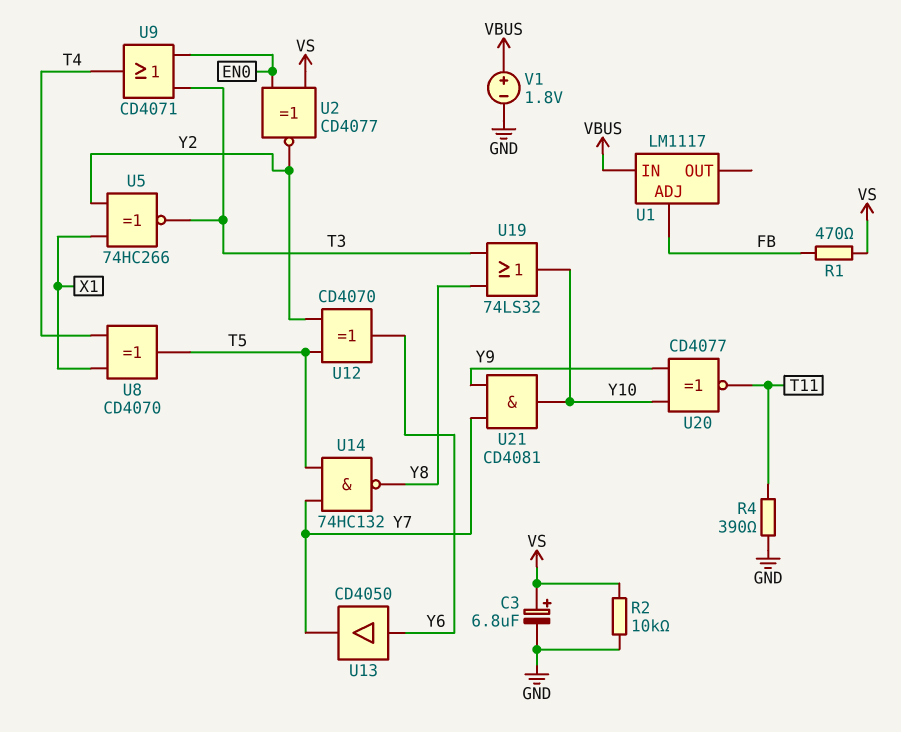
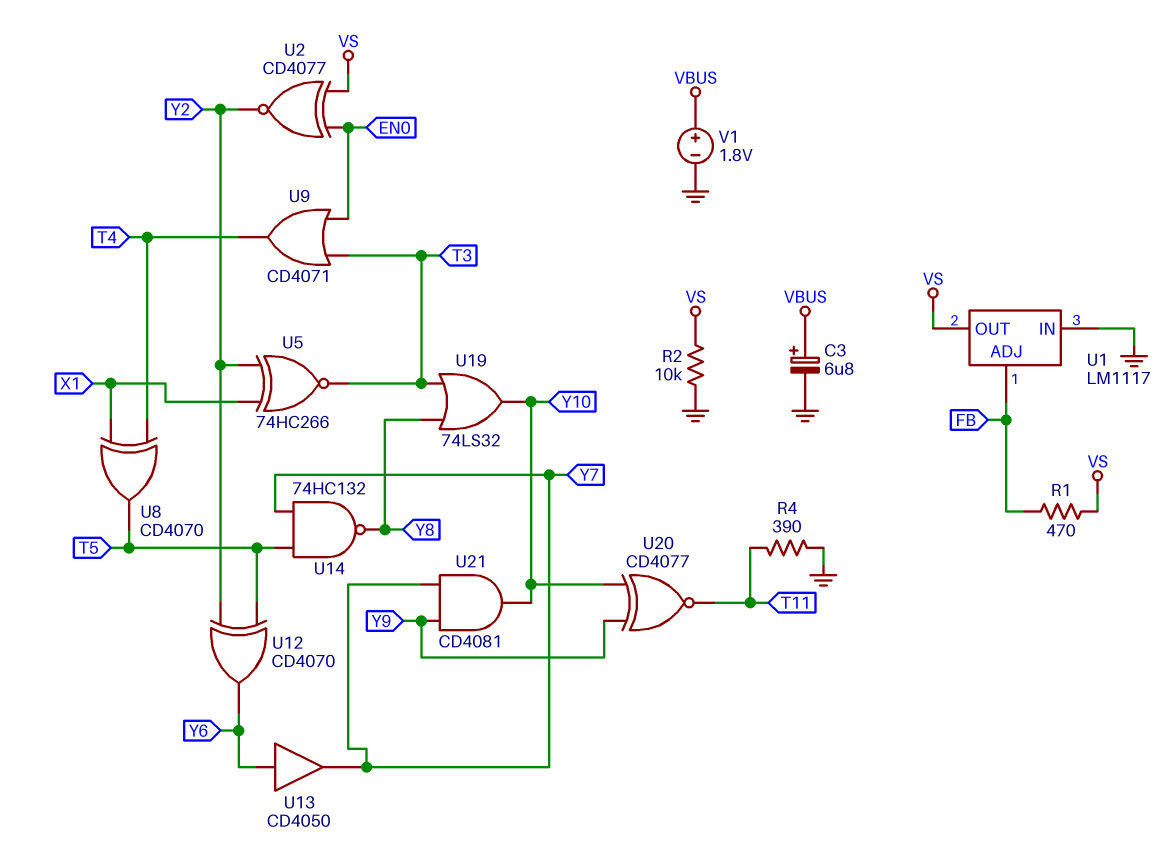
C3: 6.8uF (plus VS, minus GND) -> 6.8uF (plus VBUS, minus GND)
U1 pin IN: VBUS -> GND
U1 pin OUT: none -> VS

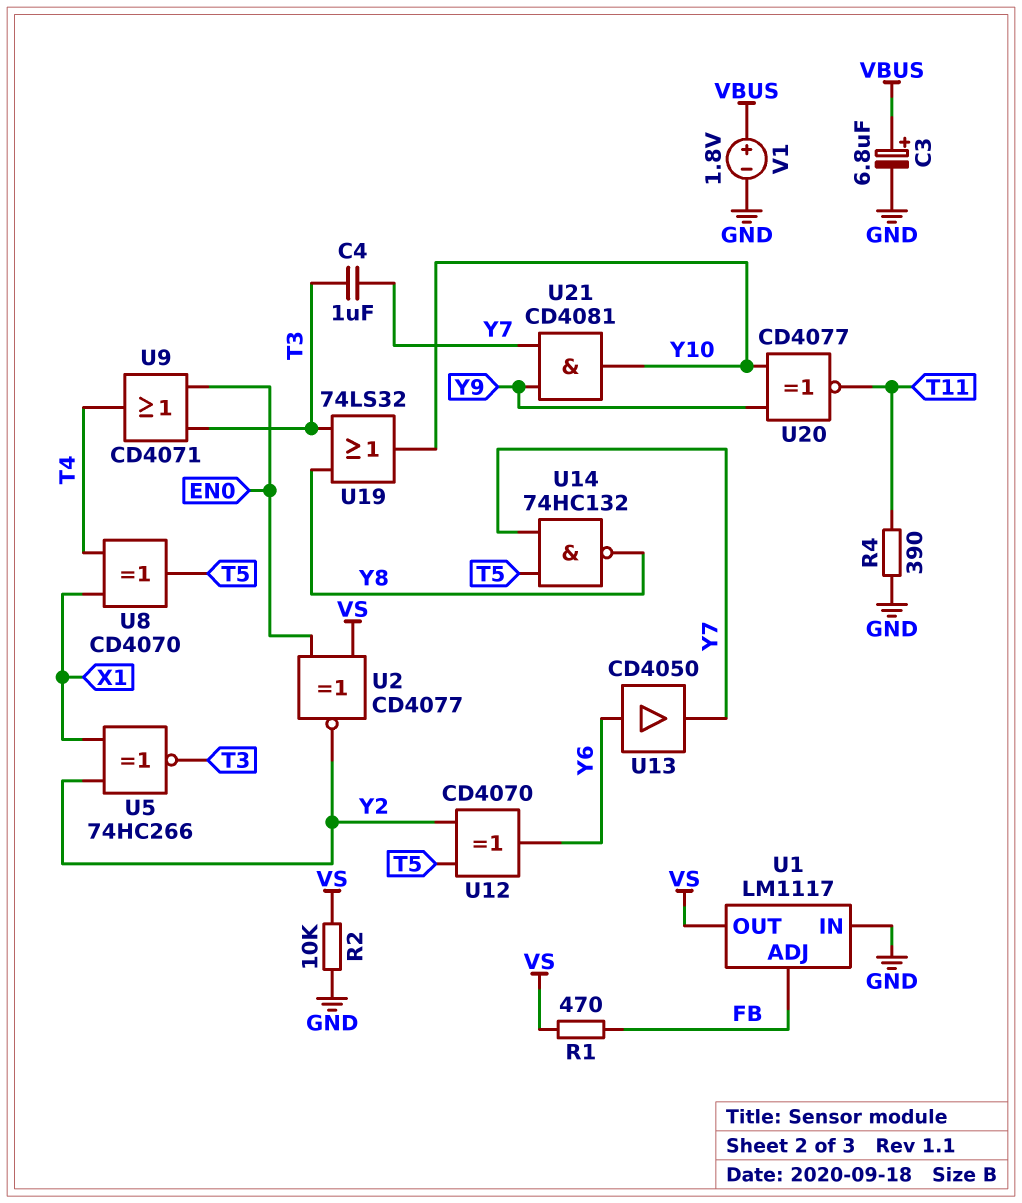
C4: none -> 1uF (T3, Y7)

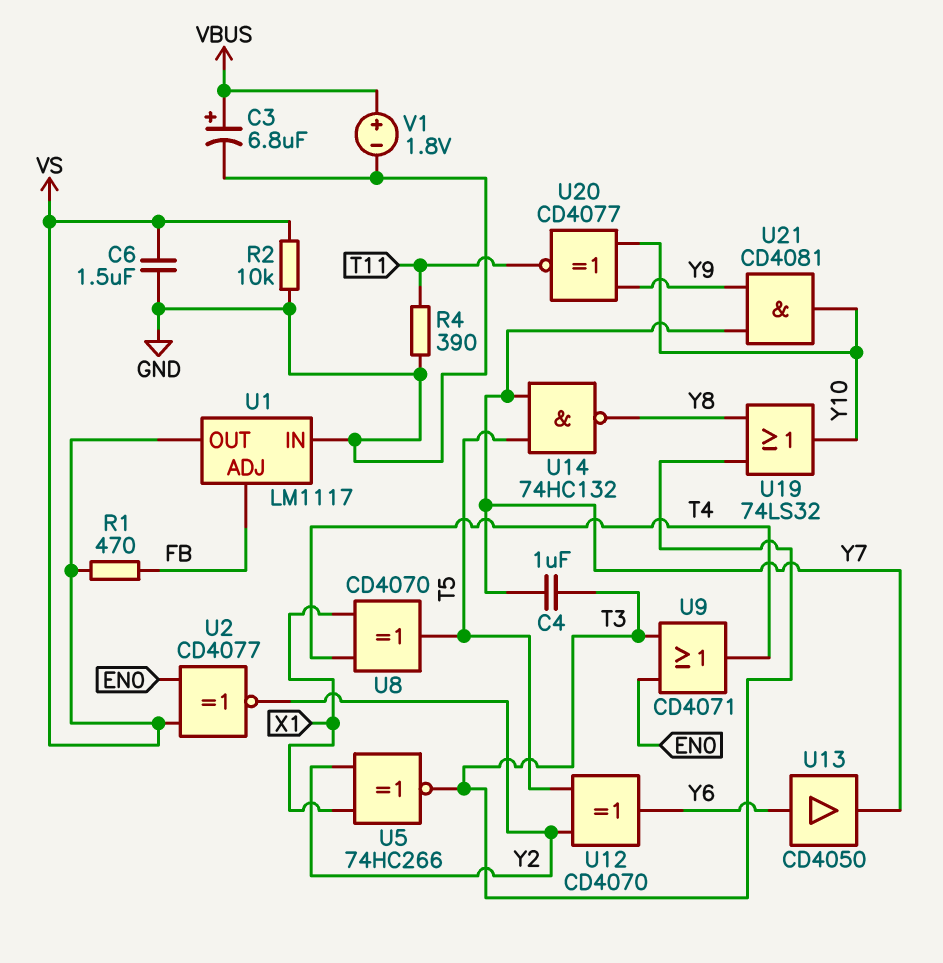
C6: none -> 1.5uF (GND, VS)

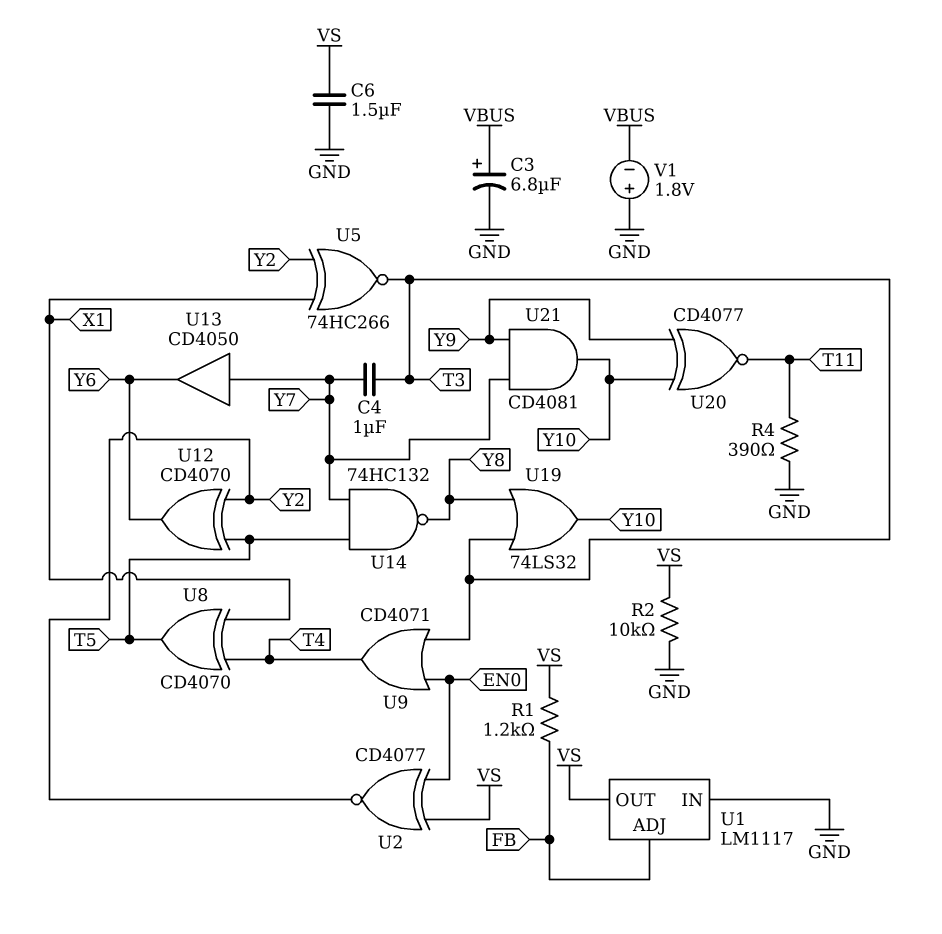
R1: 470 (FB, VS) -> 1.2k (FB, VS)
U13: buffer CD4050 (in Y6, out Y7) -> buffer CD4050 (in Y7, out Y6)
V1: 1.8V (plus VBUS, minus GND) -> 1.8V (plus GND, minus VBUS)

